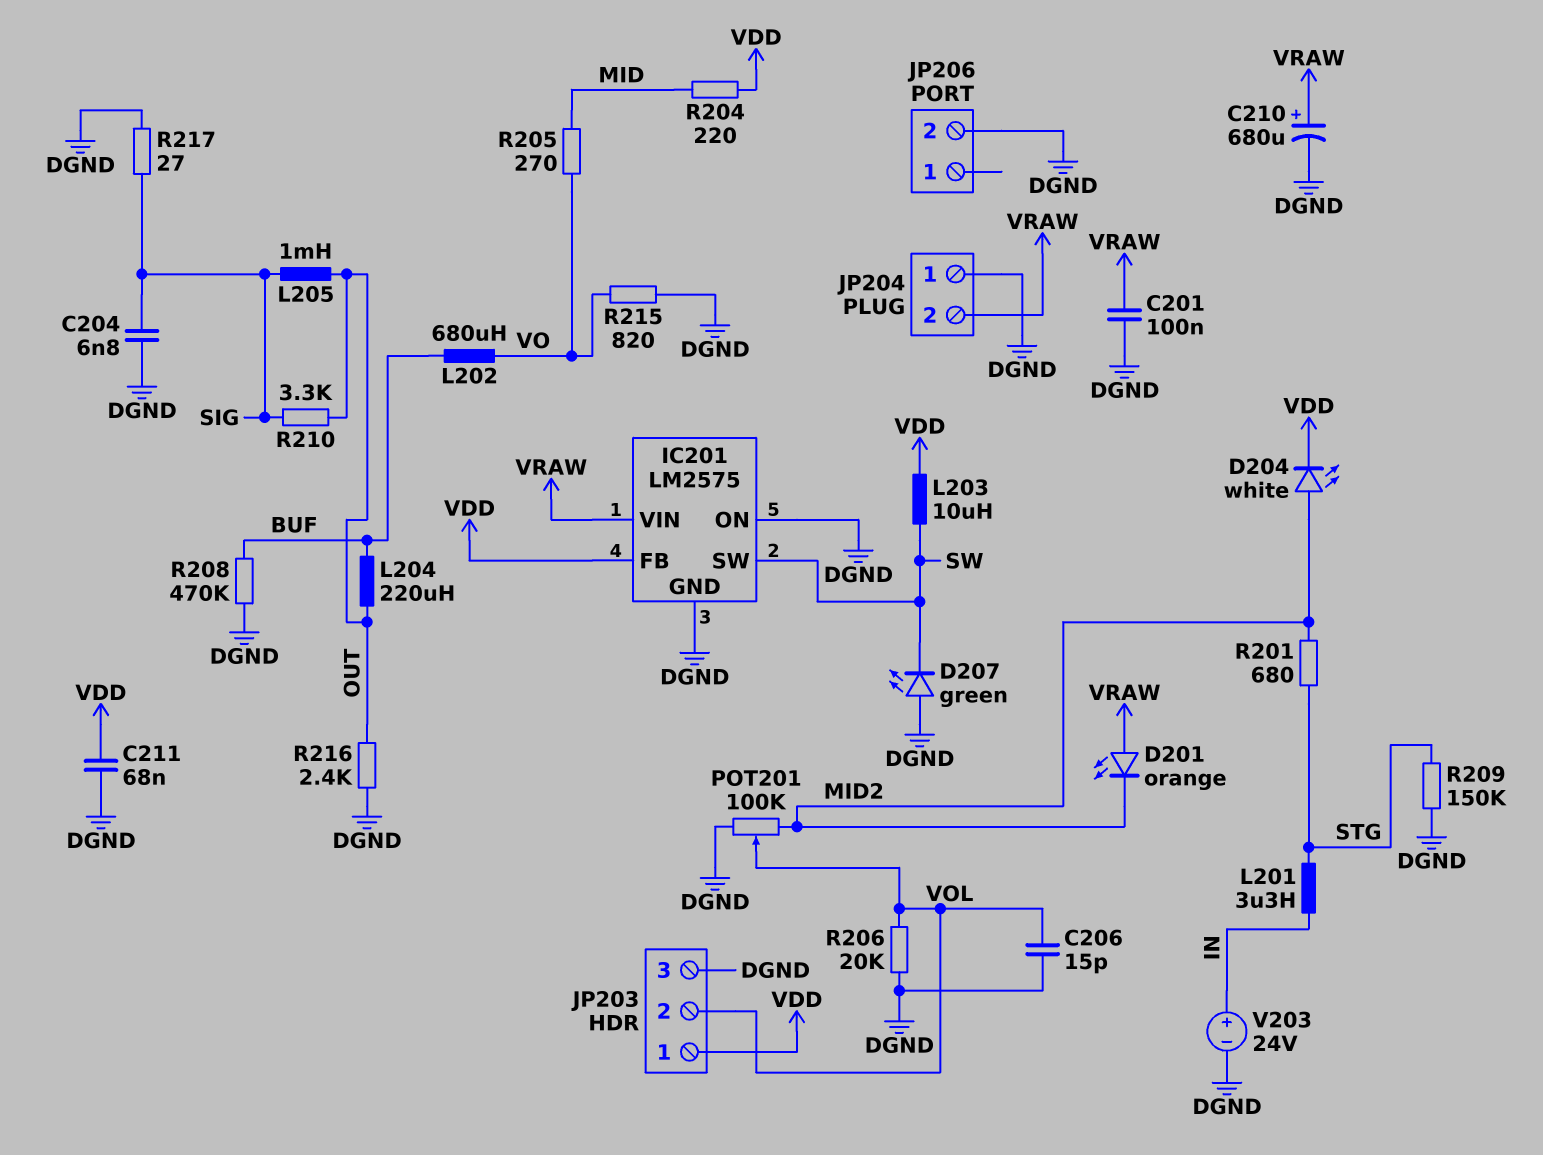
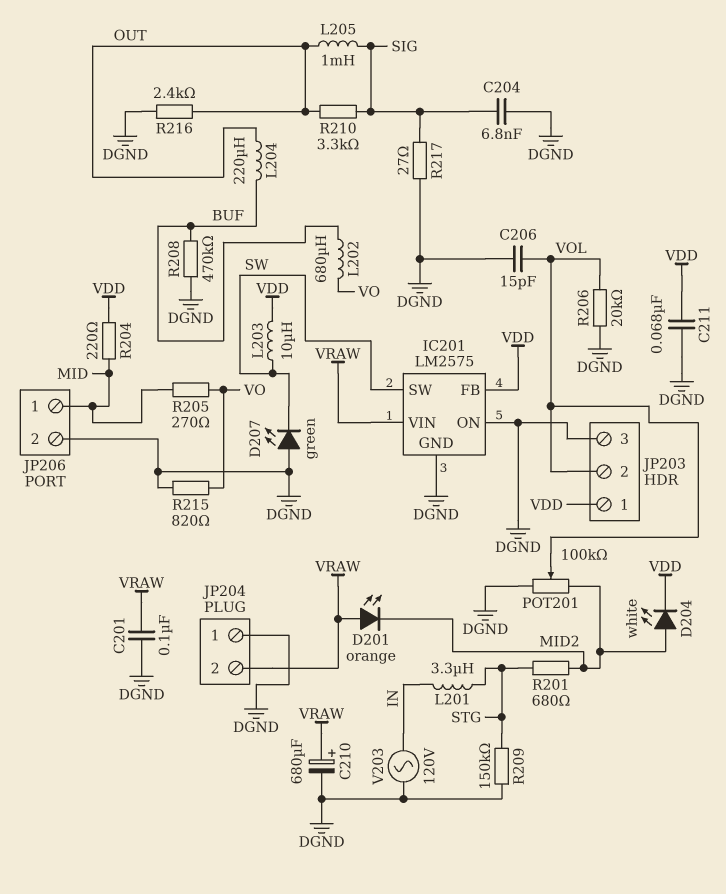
JP206 pin 1: none -> MID
V203: 24V (plus IN, minus DGND) -> AC 120V (DGND, IN)

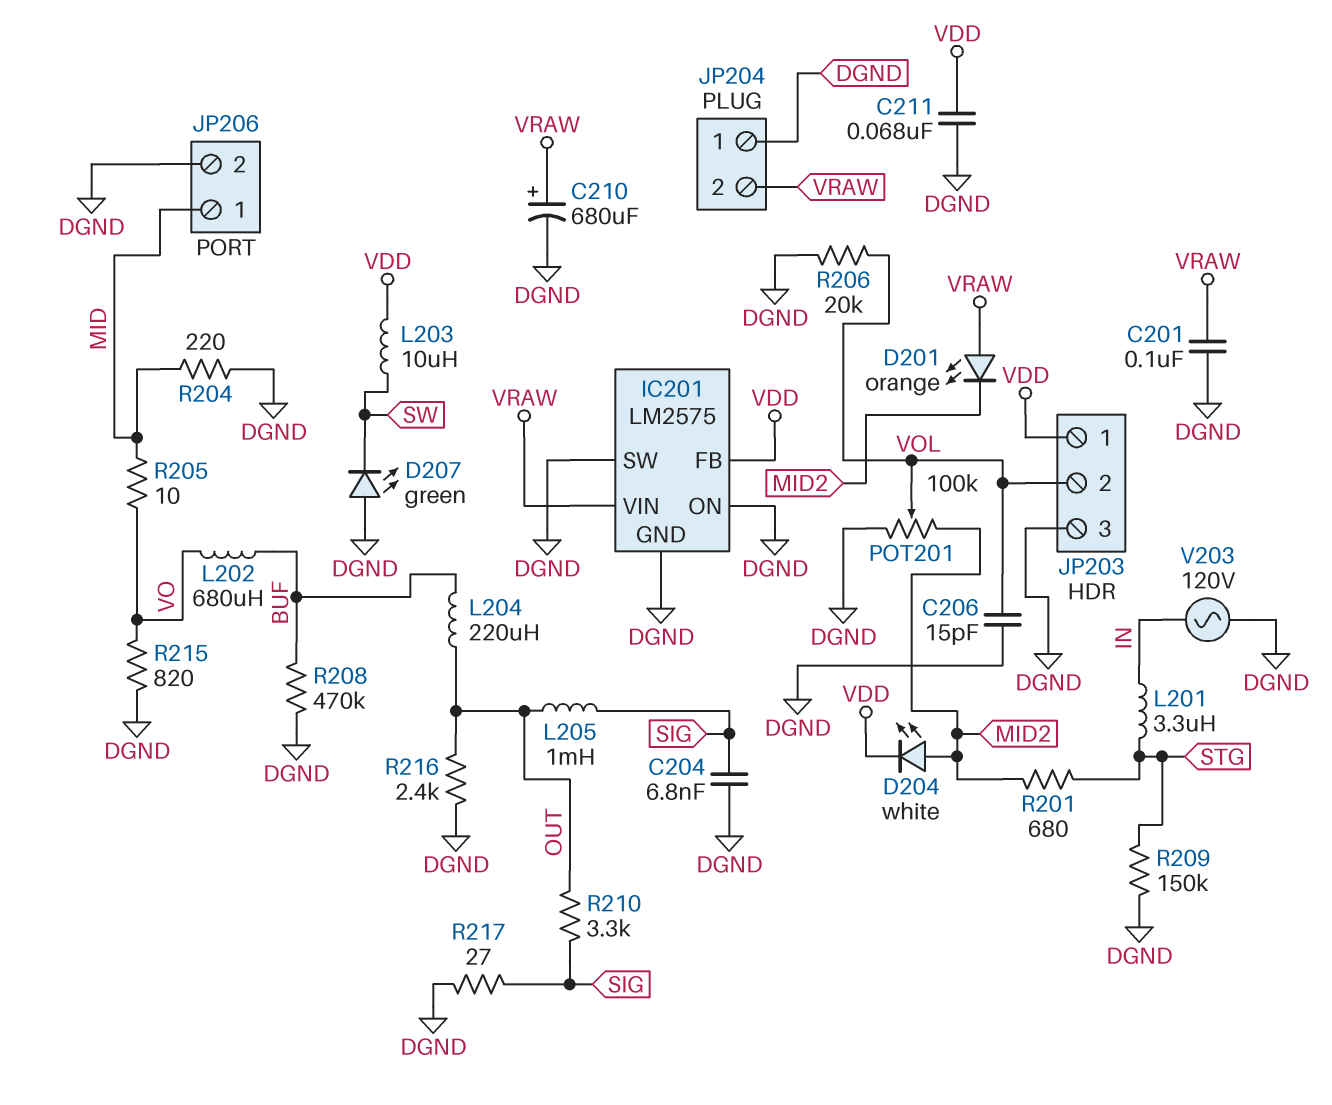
IC201 pin SW: SW -> DGND
R204: 220 (MID, VDD) -> 220 (DGND, MID)
R205: 270 (MID, VO) -> 10 (MID, VO)

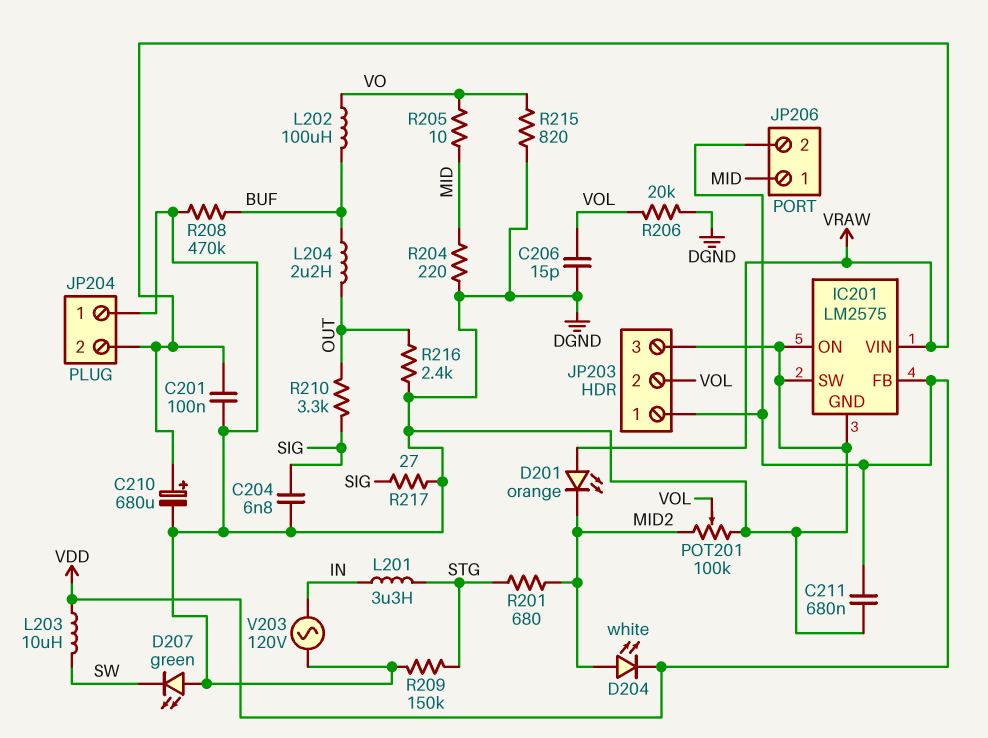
C211: 68nF (DGND, VDD) -> 680nF (DGND, VDD)
JP206 pin 2: DGND -> VDD
L202: 680uH (BUF, VO) -> 100uH (BUF, VO)
L204: 220uH (BUF, OUT) -> 2.2uH (BUF, OUT)
L205: 1mH (OUT, SIG) -> none

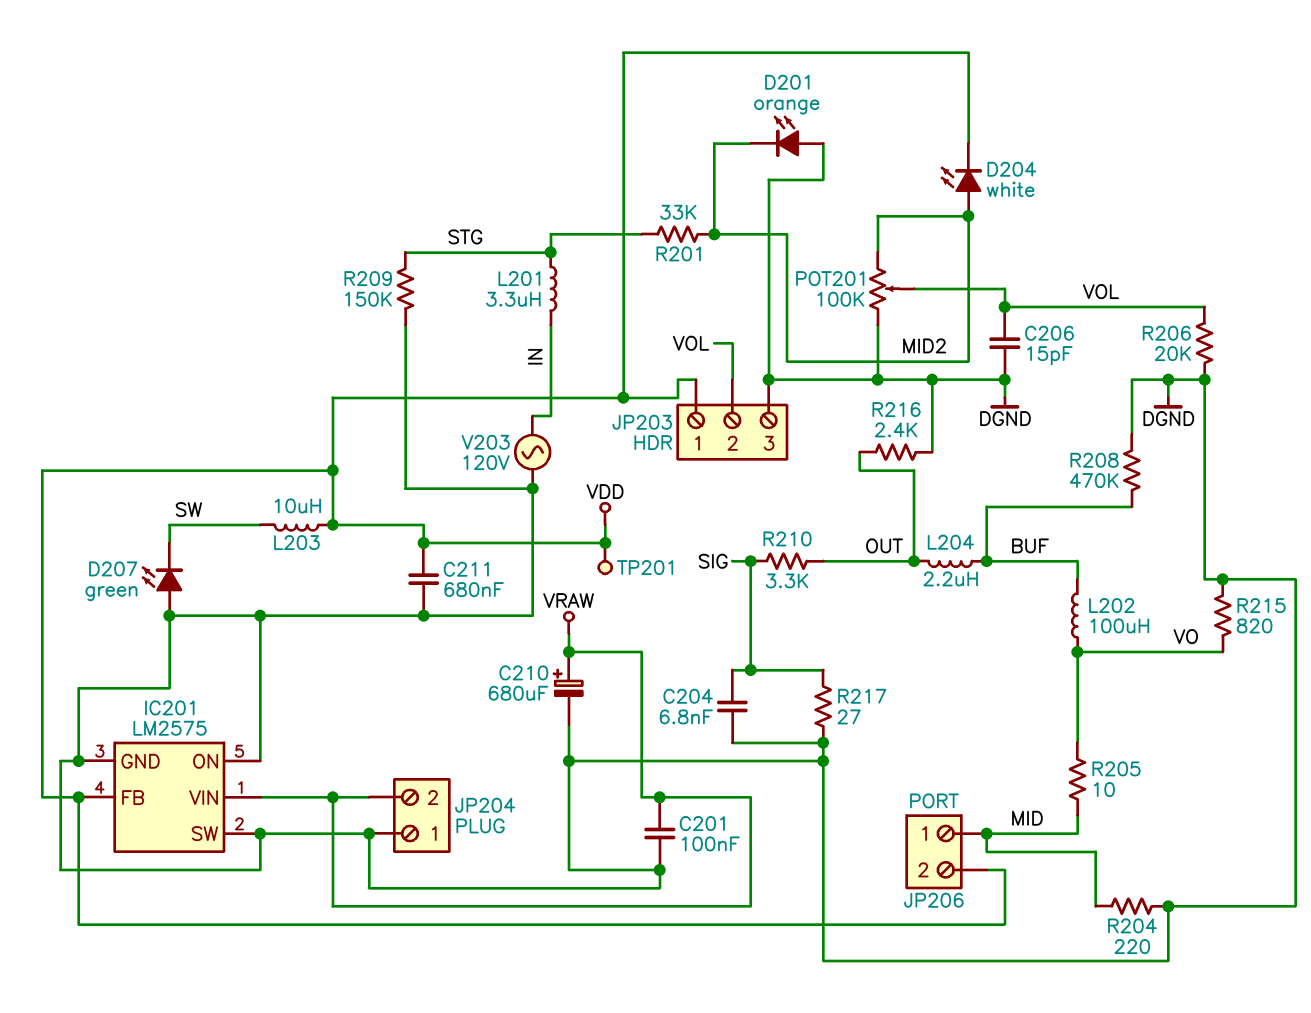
D201: LED orange (A VRAW, K MID2) -> LED orange (A DGND, K MID2)
R201: 680 (MID2, STG) -> 33k (MID2, STG)
TP201: none -> test point (VDD)

